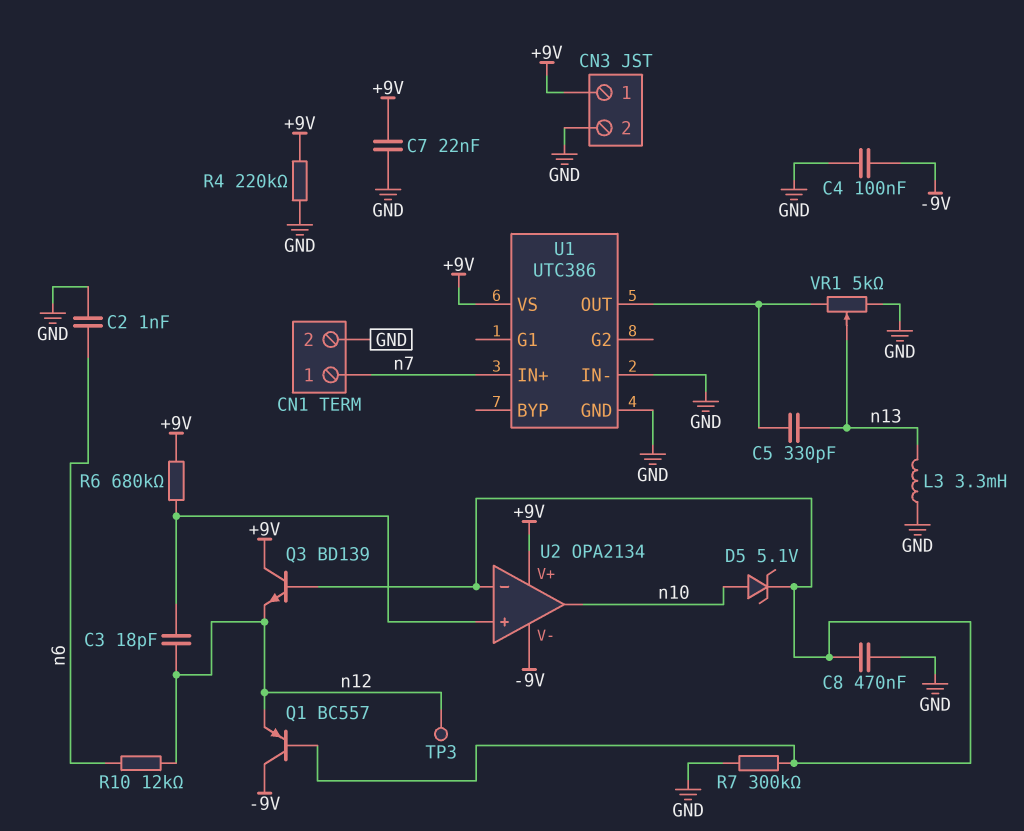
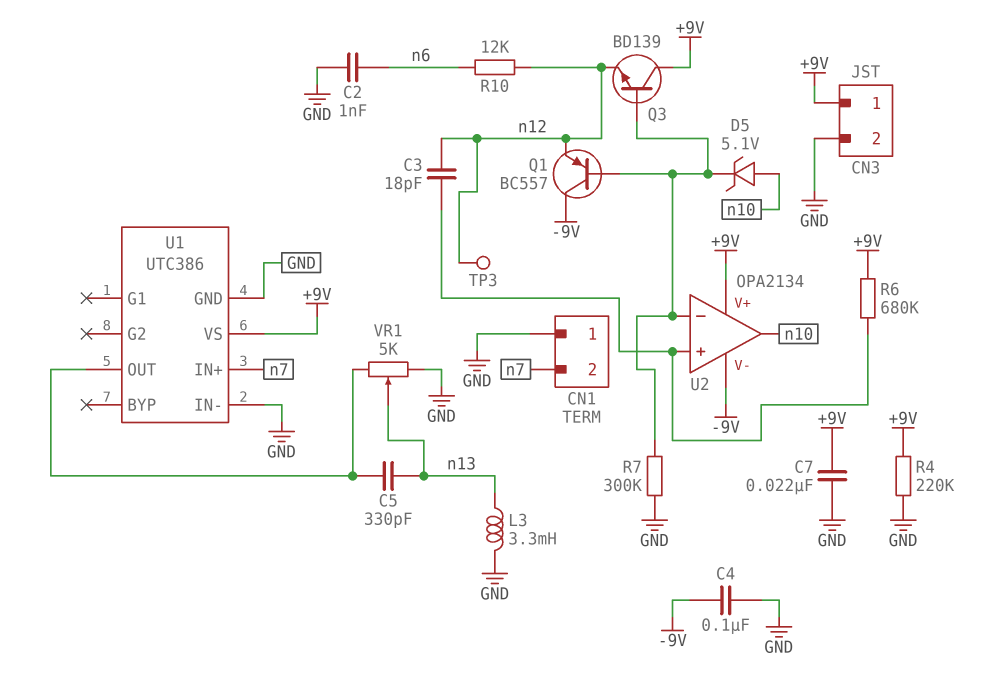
C8: 470nF (GND, U2/in-) -> none
CN1 pin 1: n7 -> GND
CN1 pin 2: GND -> n7

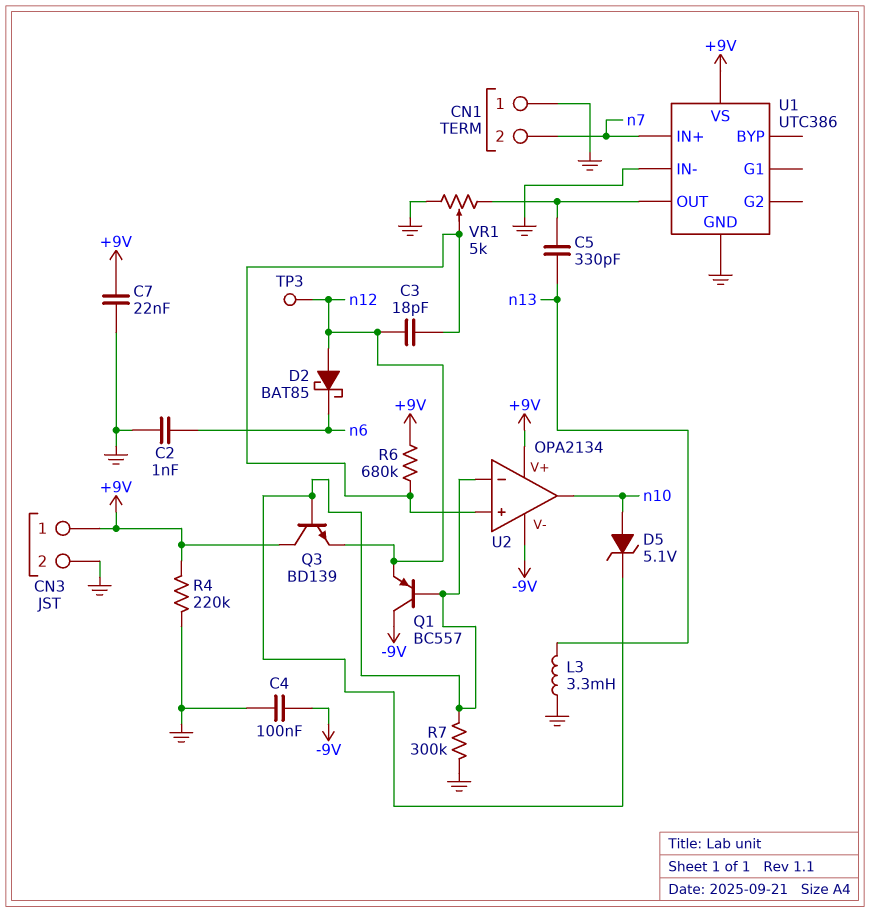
D2: none -> schottky BAT85 (A n12, K n6)
R10: 12k (n6, n12) -> none
VR1: 5k (GND, U1/OUT, wiper n13) -> 5k (GND, U1/OUT, wiper U2/in+)

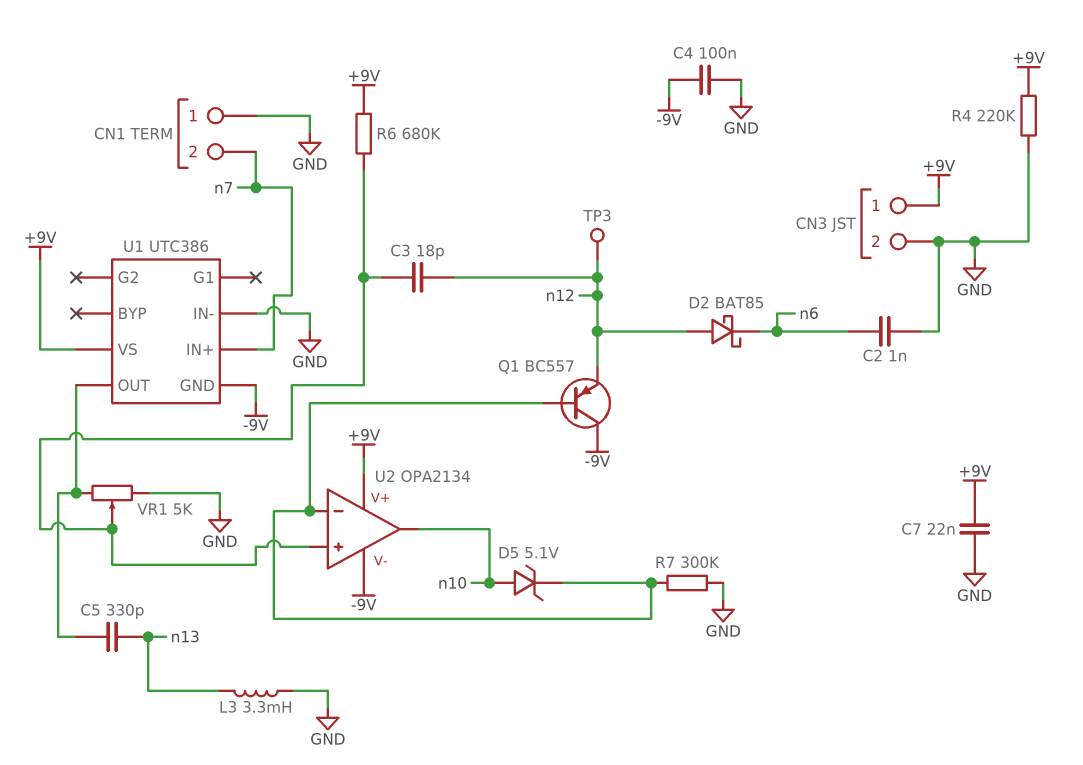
Q3: NPN BD139 (B U2/in-, C +9V, E n12) -> none
U1 pin GND: GND -> -9V

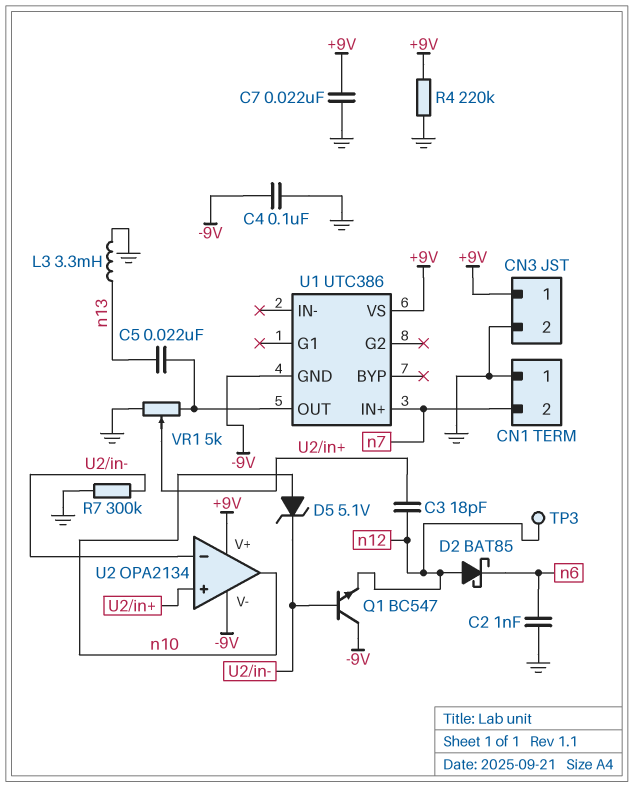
C5: 330pF (U1/OUT, n13) -> 22nF (U1/OUT, n13)
Q1: PNP BC557 (B U2/in-, C -9V, E n12) -> NPN BC547 (B U2/in-, C -9V, E n12)
R6: 680k (+9V, U2/in+) -> none
U1 pin IN-: GND -> none

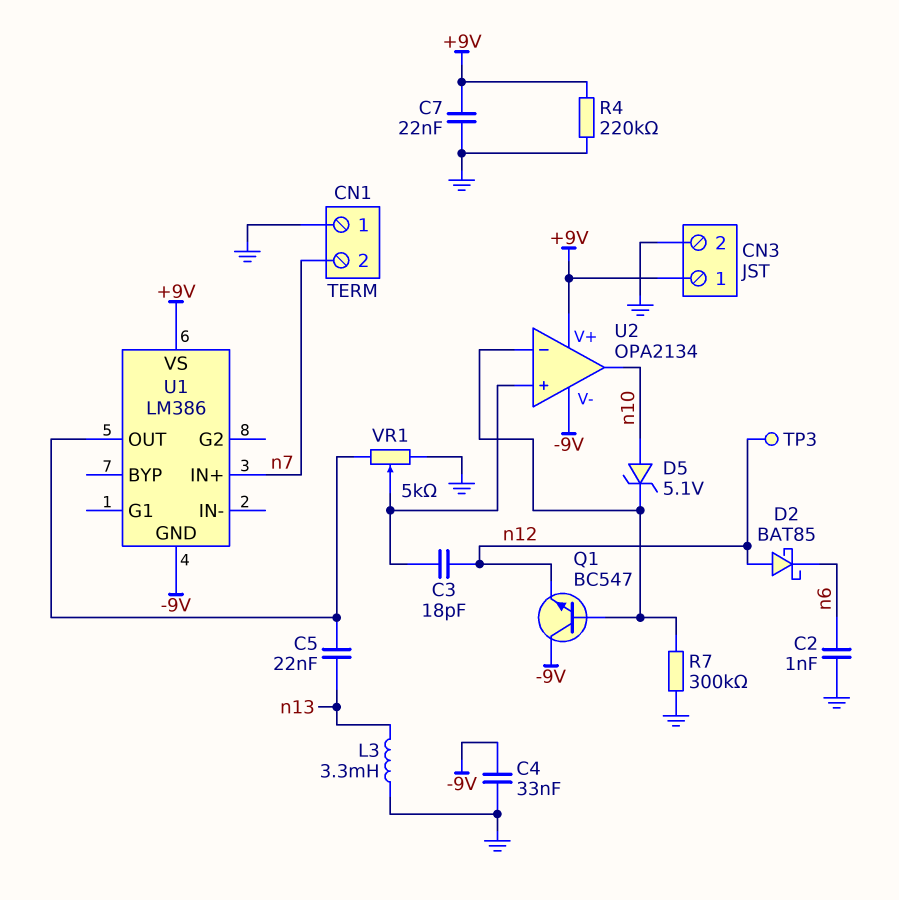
C4: 100nF (-9V, GND) -> 33nF (-9V, GND)
U1: UTC386 -> LM386

